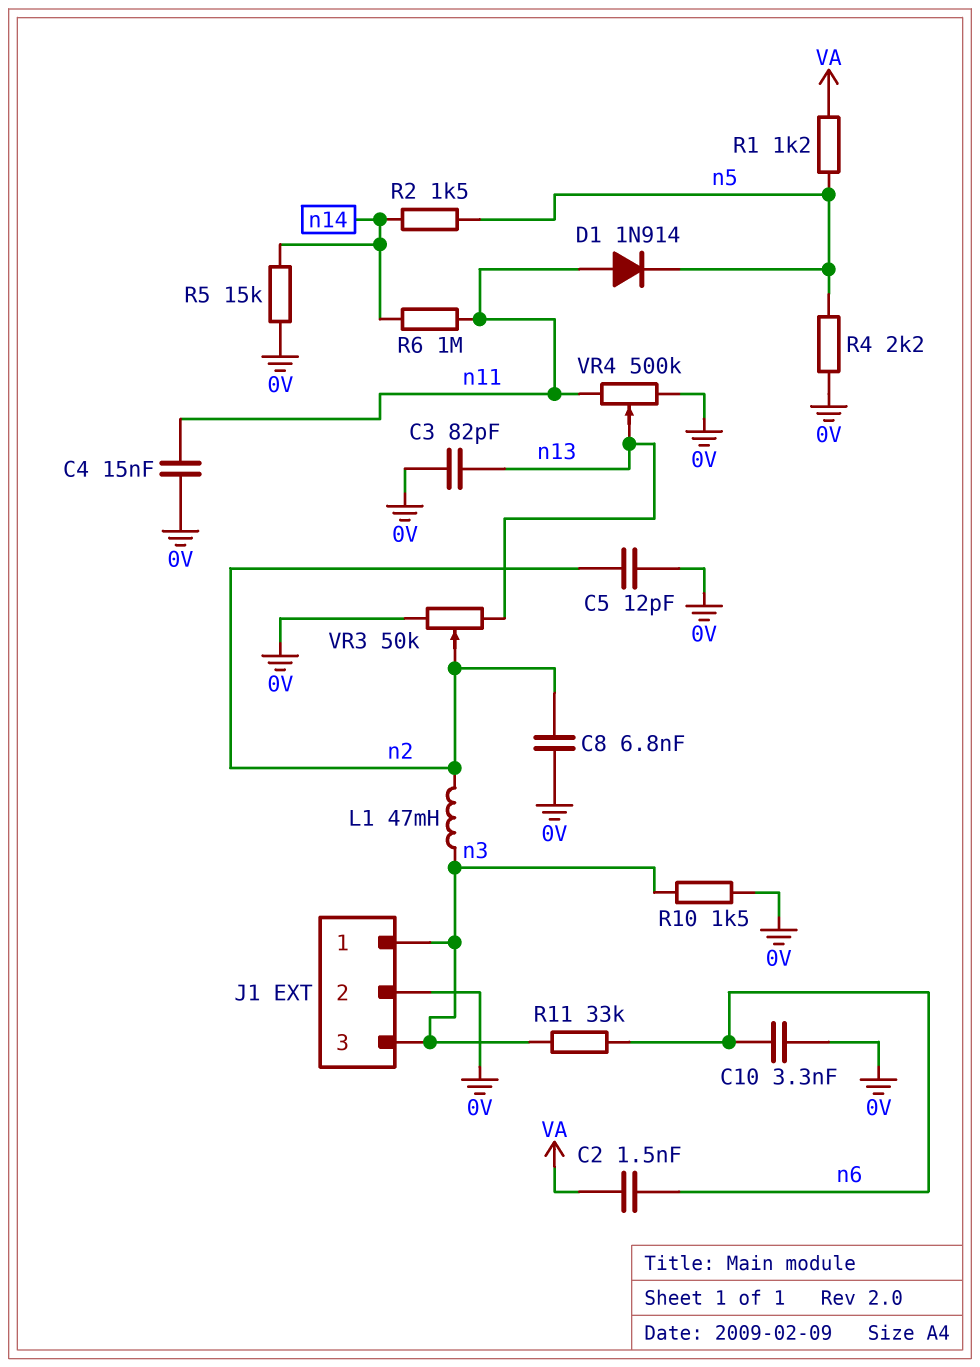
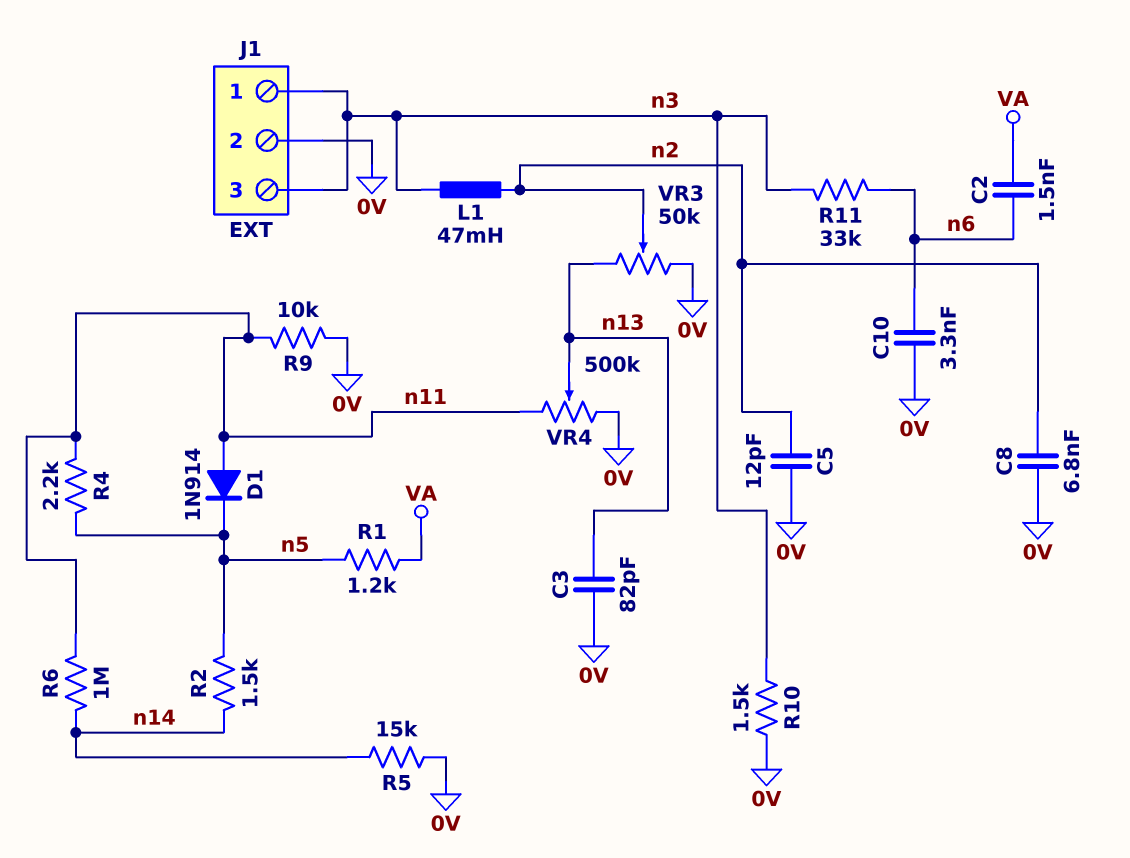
C4: 15nF (0V, n11) -> none
R4: 2.2k (0V, n5) -> 2.2k (n5, n11)
R9: none -> 10k (0V, n11)

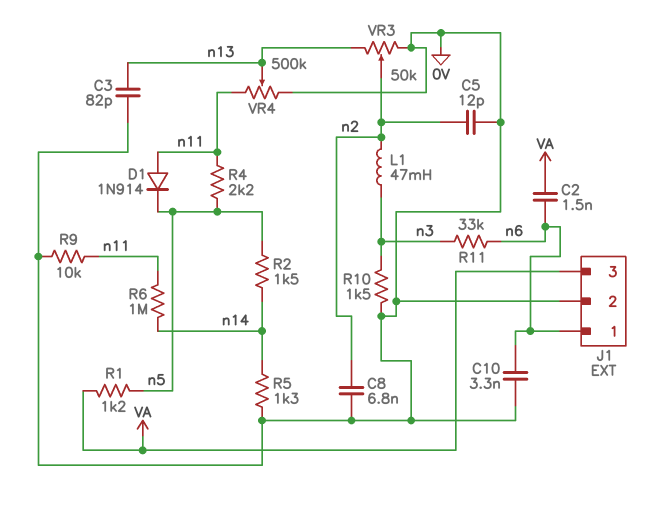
J1 pin 1: n3 -> n6
J1 pin 3: n3 -> VA
R5: 15k (0V, n14) -> 1.3k (0V, n14)

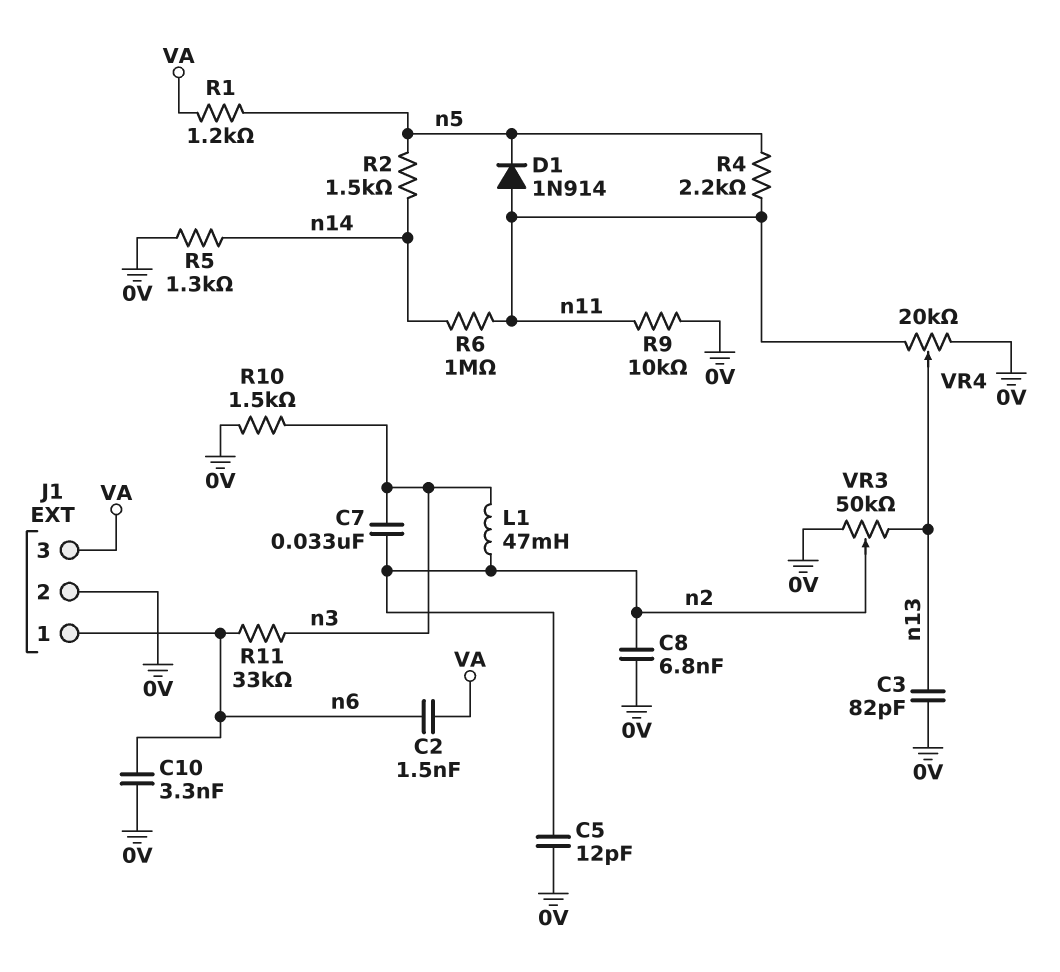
C7: none -> 33nF (n2, n3)
VR4: 500k (0V, n11, wiper n13) -> 20k (0V, n11, wiper n13)

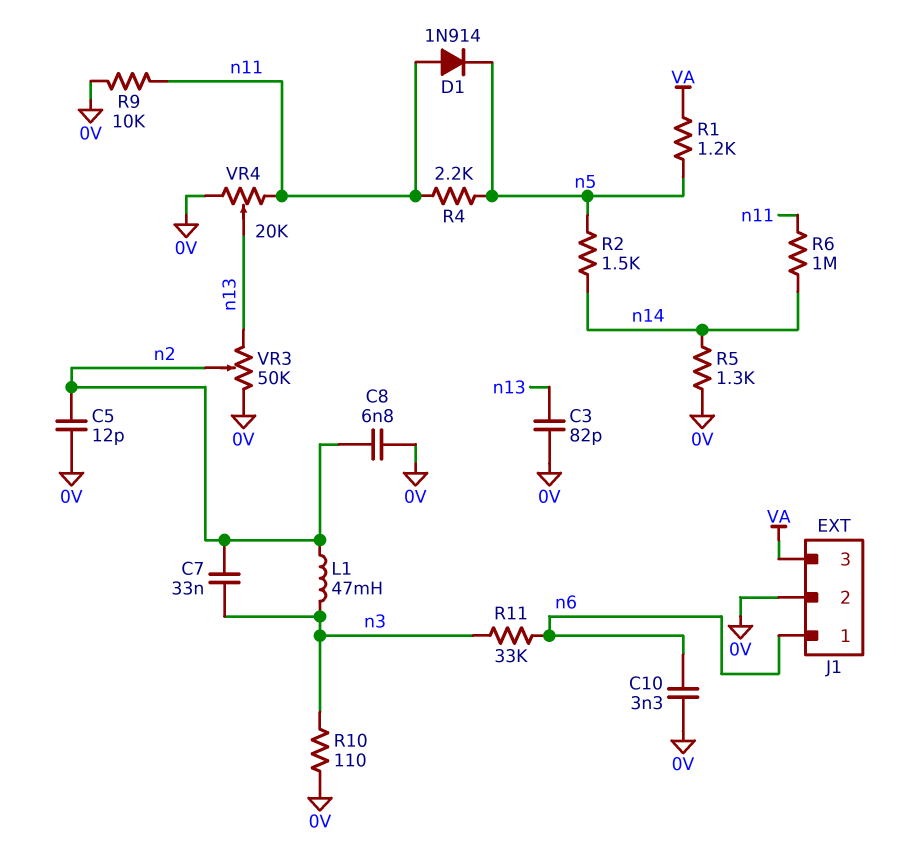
C2: 1.5nF (VA, n6) -> none
R10: 1.5k (0V, n3) -> 110 (0V, n3)

